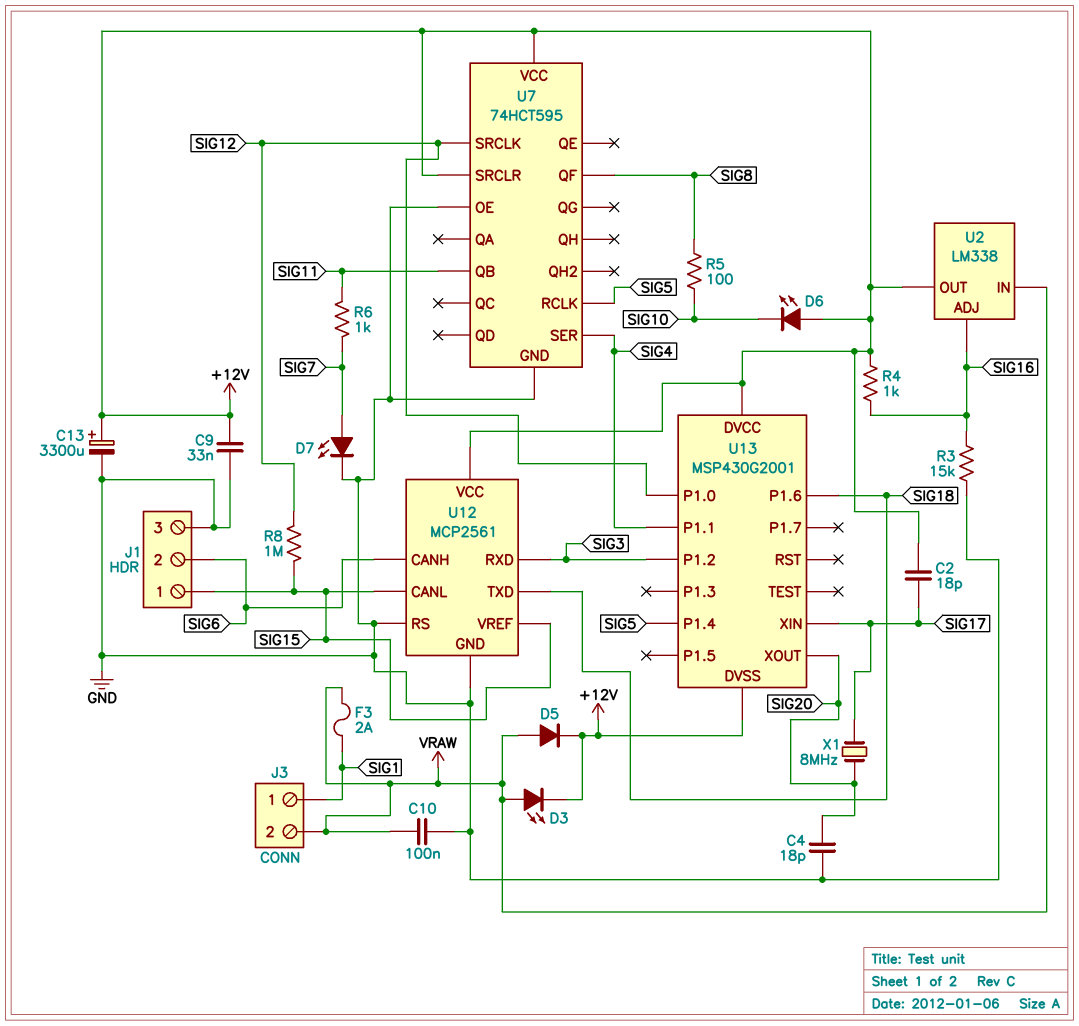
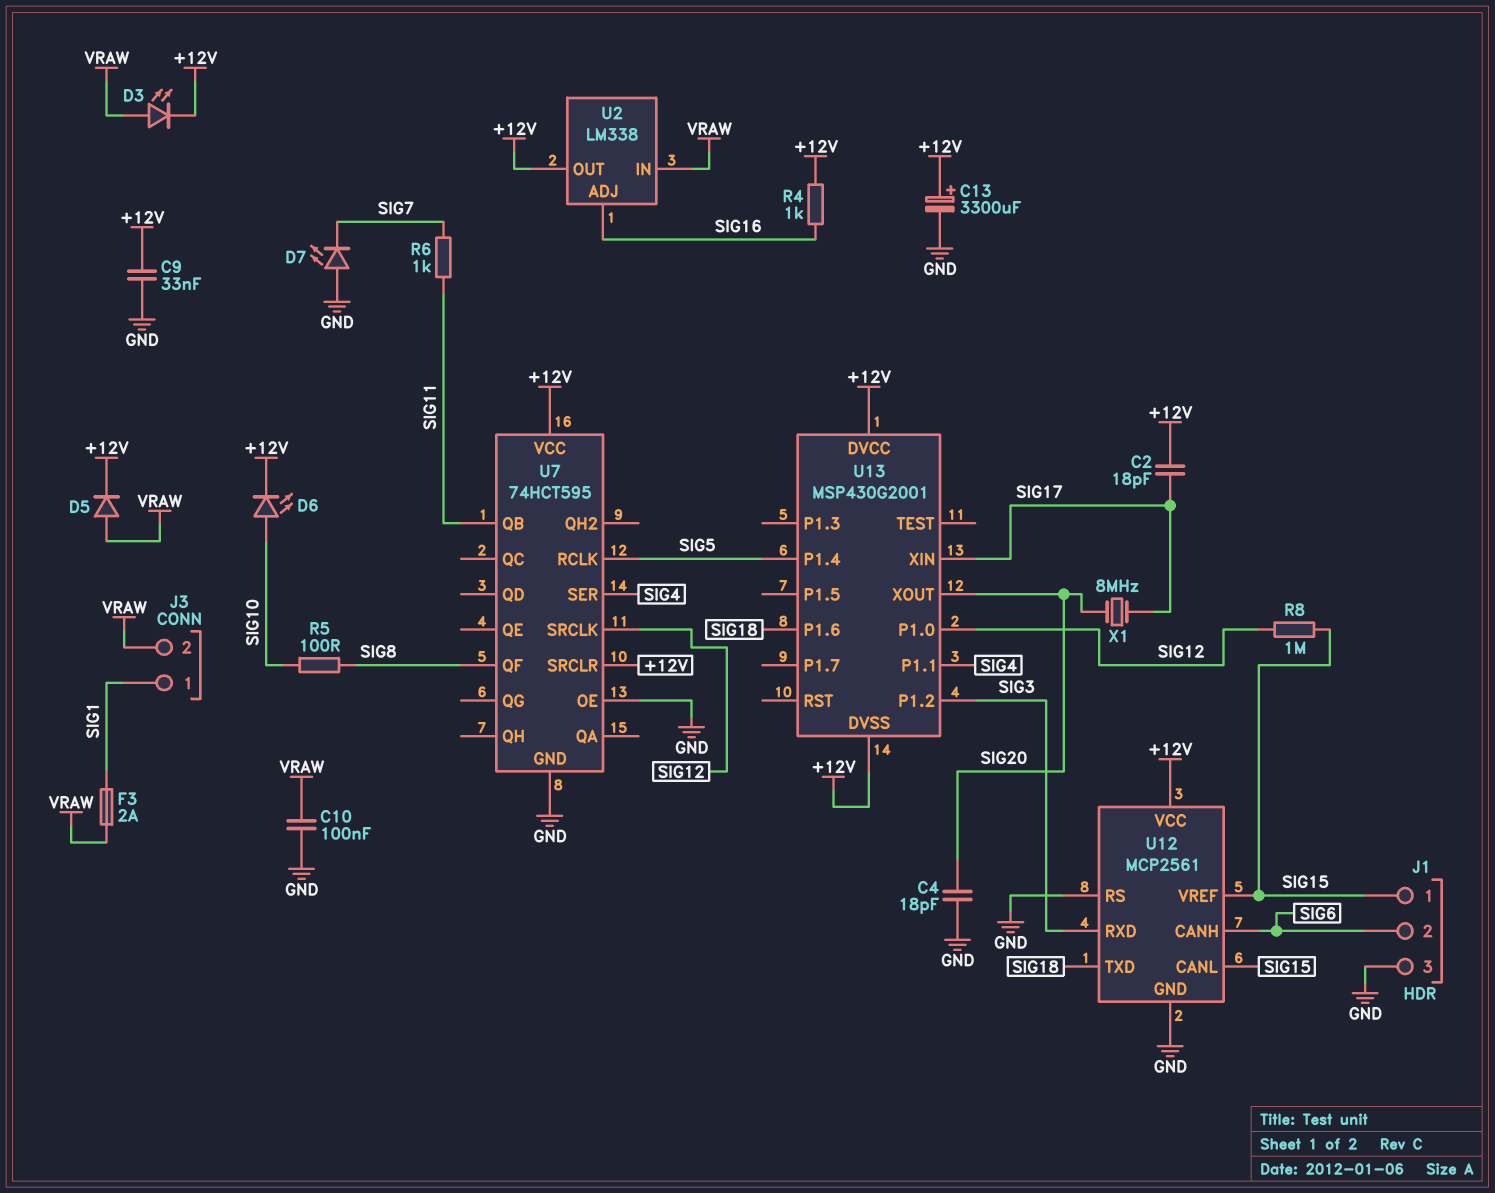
D6: LED (A +12V, K SIG10) -> LED (A SIG10, K +12V)
D7: LED (A SIG7, K GND) -> LED (A GND, K SIG7)
R3: 15k (GND, SIG16) -> none

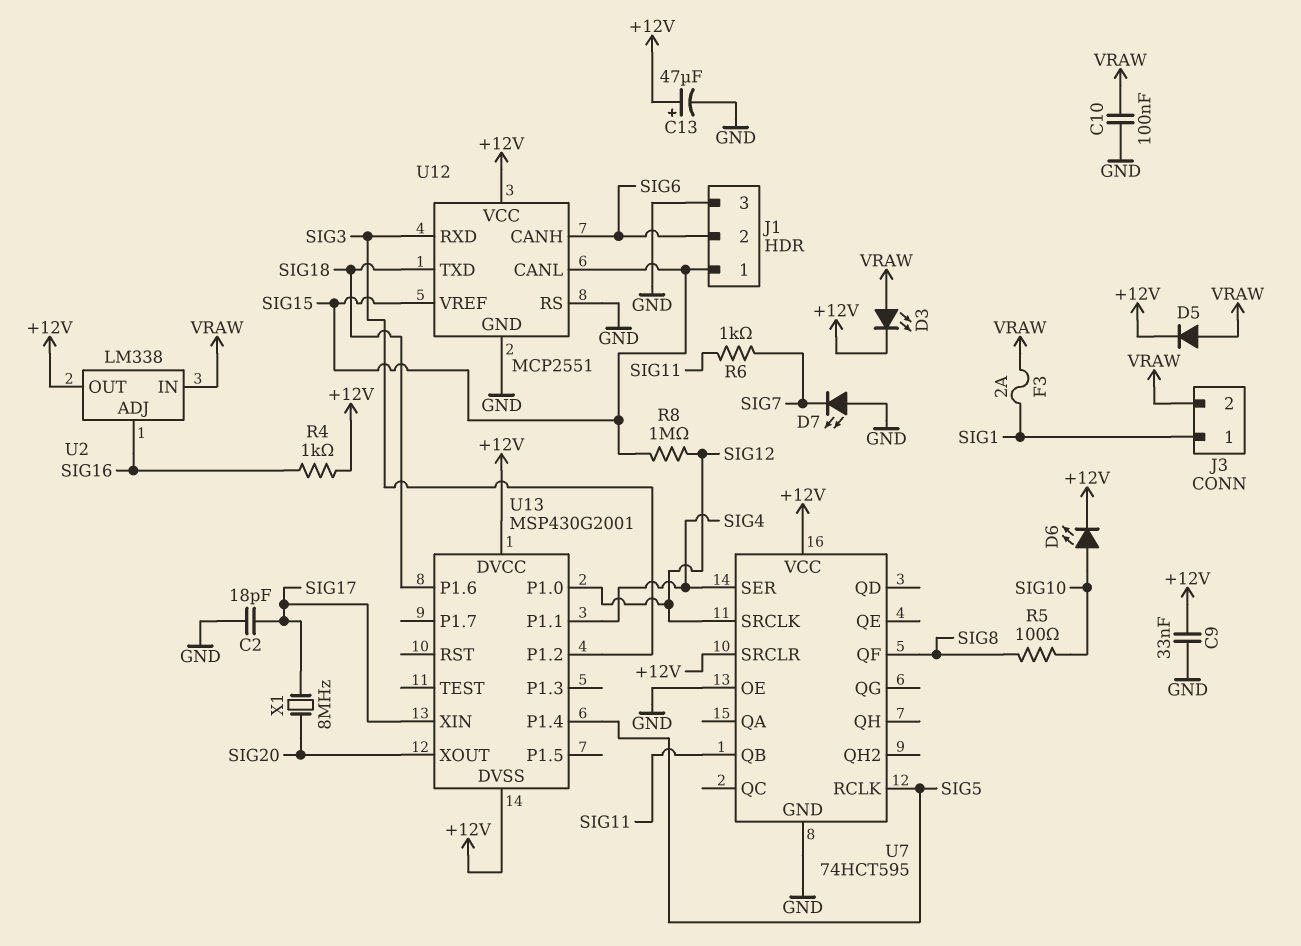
C2: 18pF (+12V, SIG17) -> 18pF (GND, SIG17)
C4: 18pF (GND, SIG20) -> none
C13: 3300uF (plus +12V, minus GND) -> 47uF (plus +12V, minus GND)
U12: MCP2561 -> MCP2551

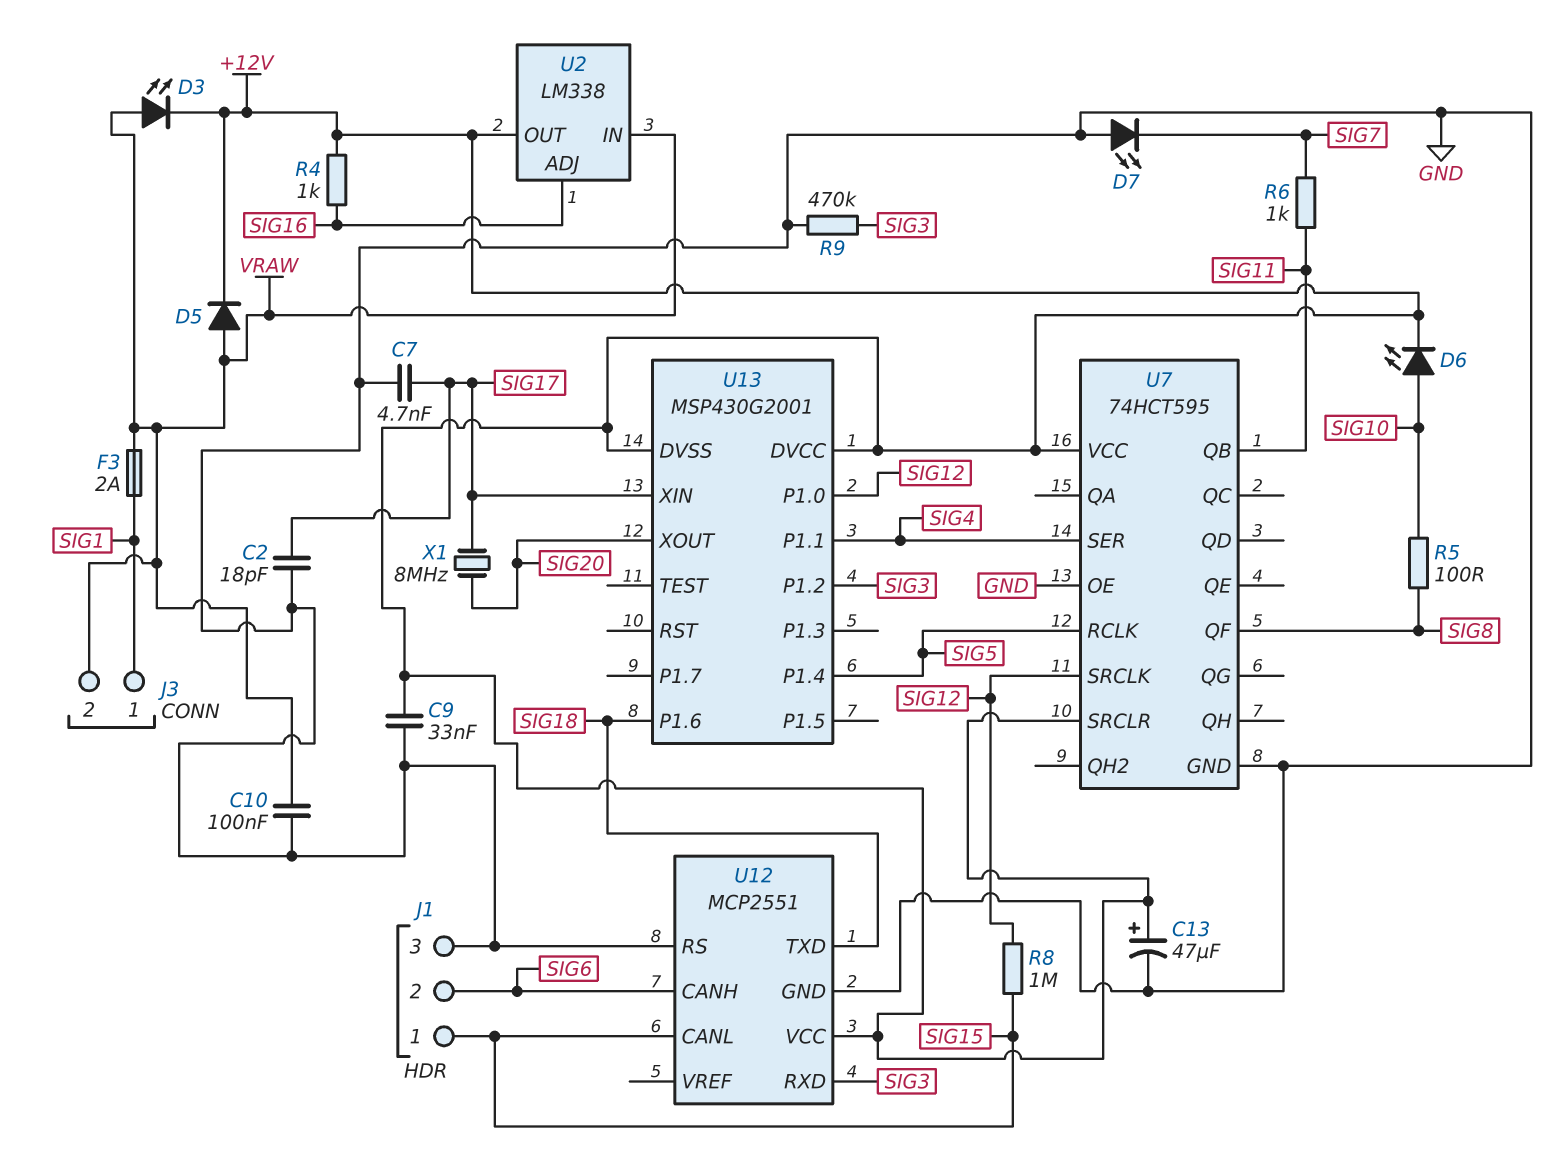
C7: none -> 4.7nF (GND, SIG17)
R9: none -> 470k (GND, SIG3)
U12 pin VREF: SIG15 -> none

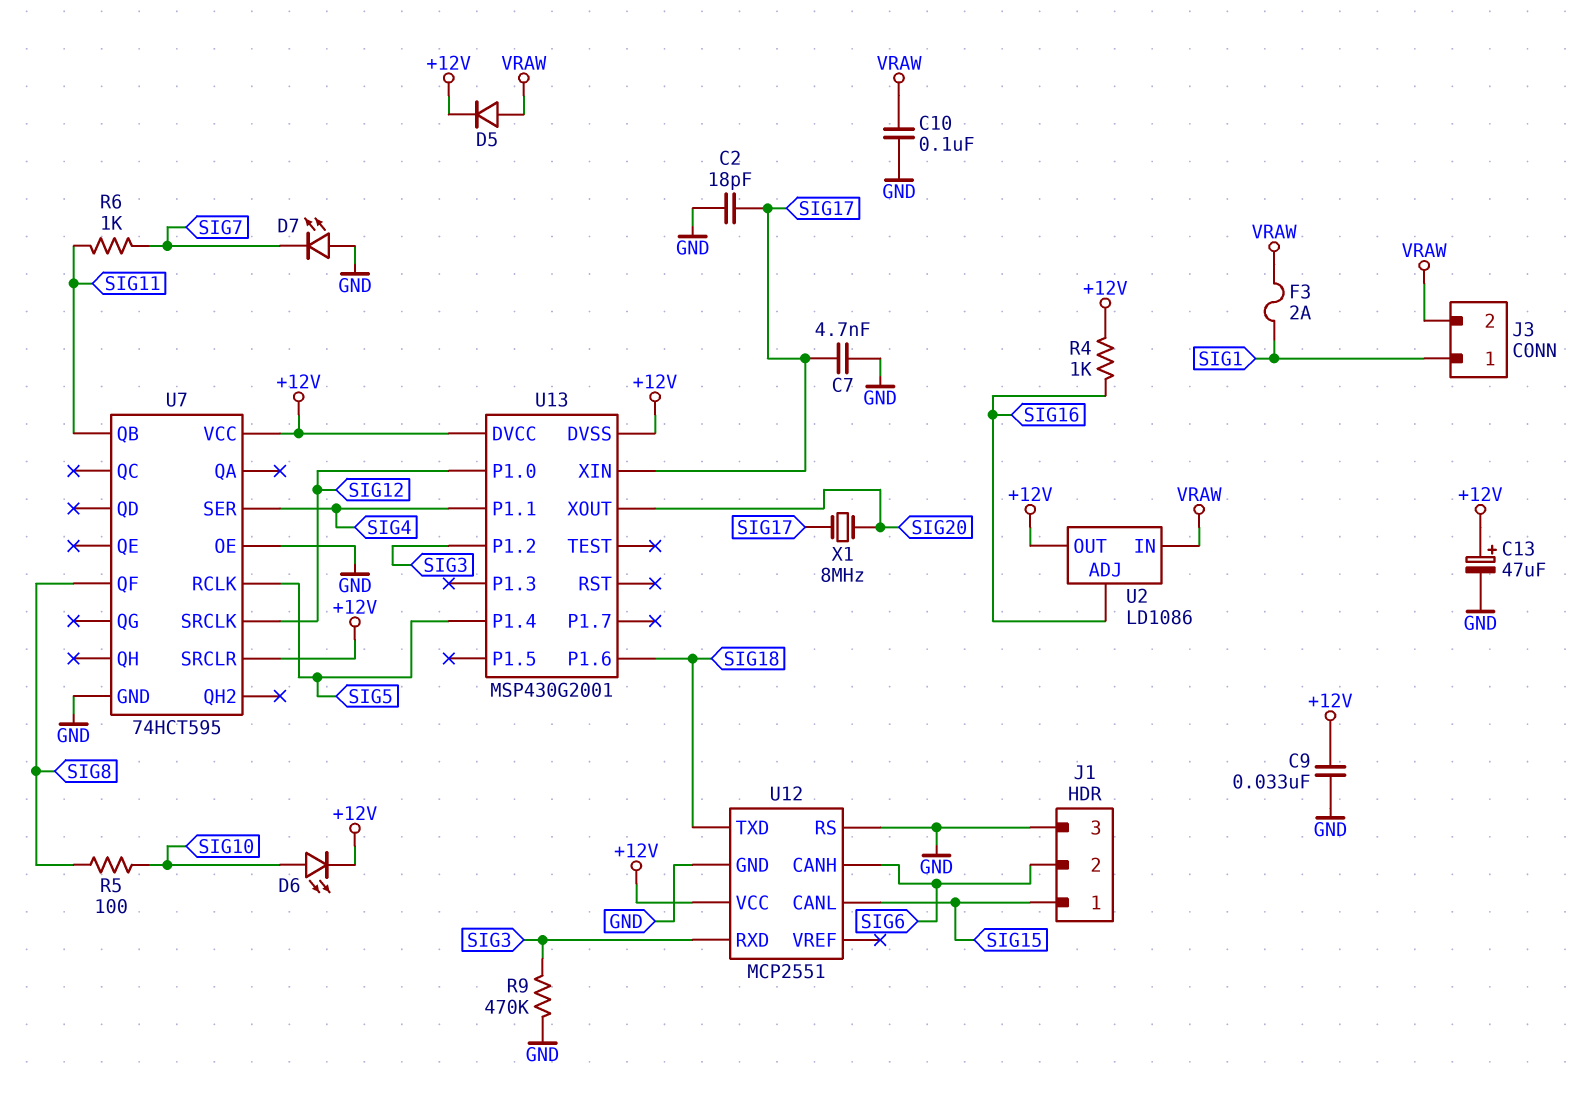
D3: LED (A VRAW, K +12V) -> none
R8: 1M (SIG12, SIG15) -> none
U2: LM338 -> LD1086

